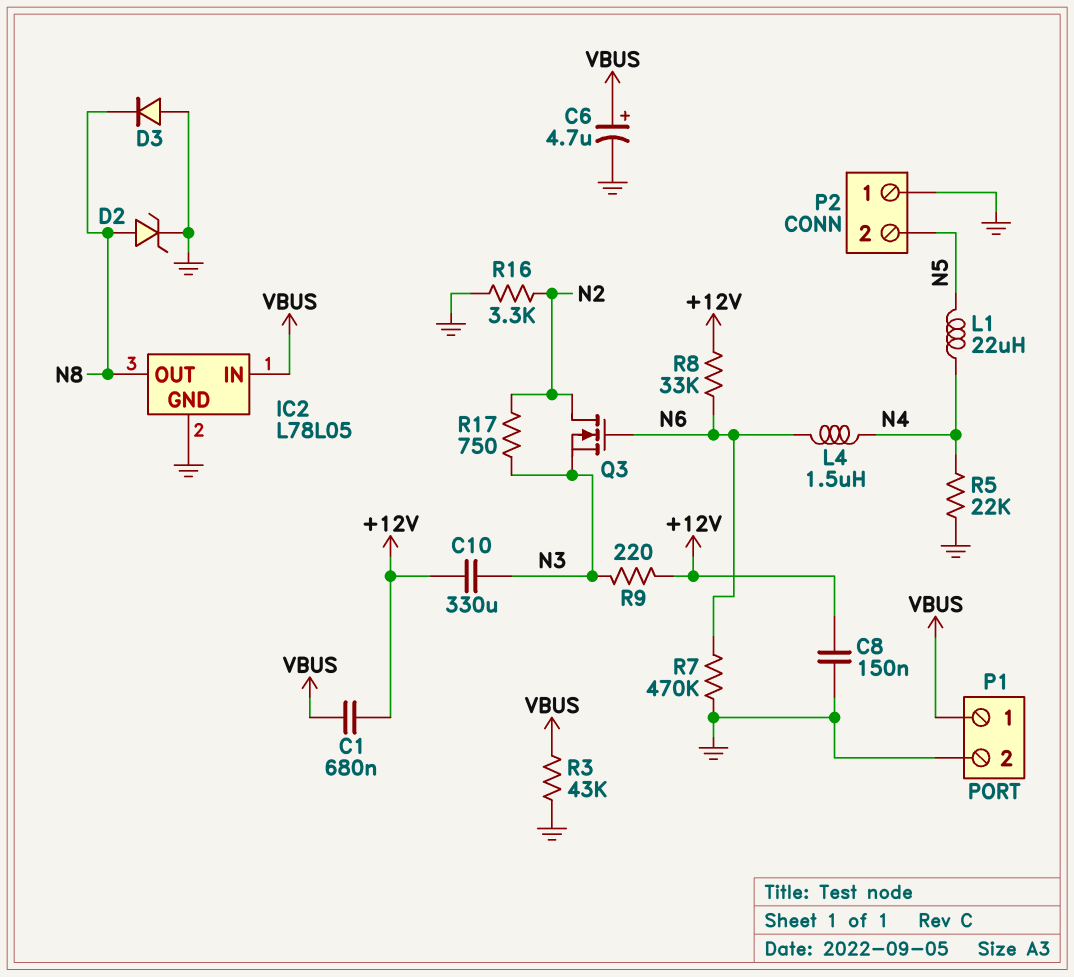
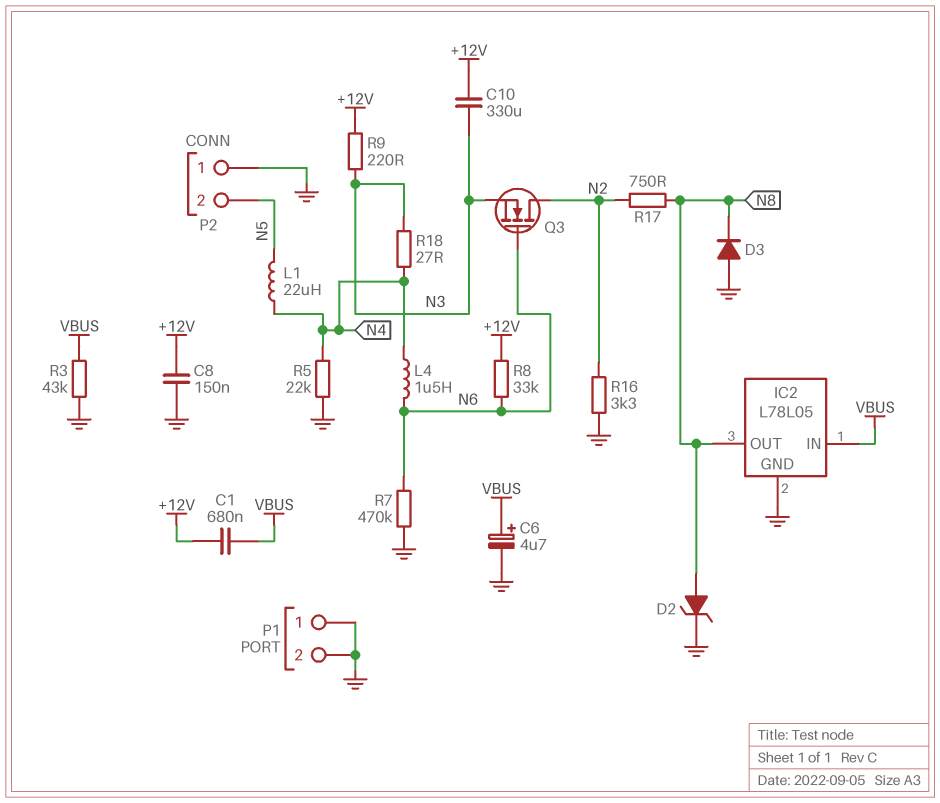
P1 pin 1: VBUS -> GND
R17: 750 (N2, N3) -> 750 (N2, N8)
R18: none -> 27 (N3, N4)

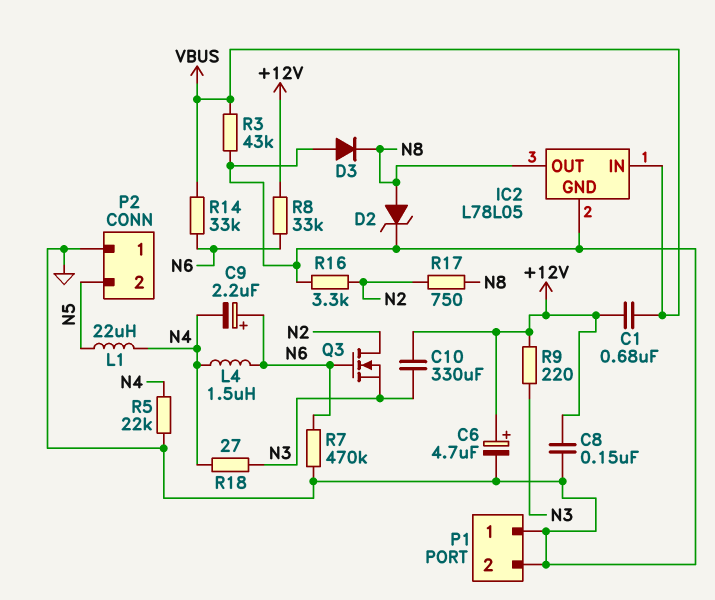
C6: 4.7uF (plus VBUS, minus GND) -> 4.7uF (plus +12V, minus GND)
C9: none -> 2.2uF (plus N6, minus N4)
R14: none -> 33k (N6, VBUS)

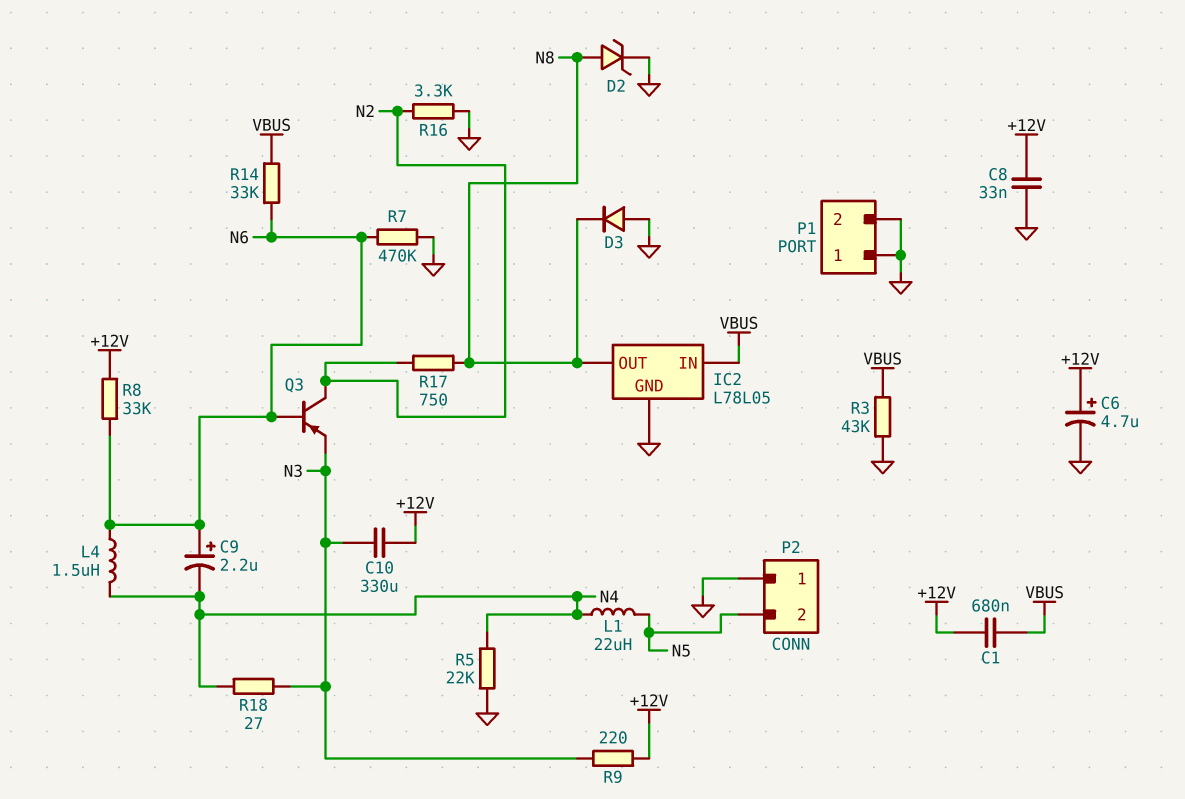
C8: 150nF (+12V, GND) -> 33nF (+12V, GND)
Q3: NMOS (G N6, D N2, S N3) -> PNP (B N6, C N2, E N3)

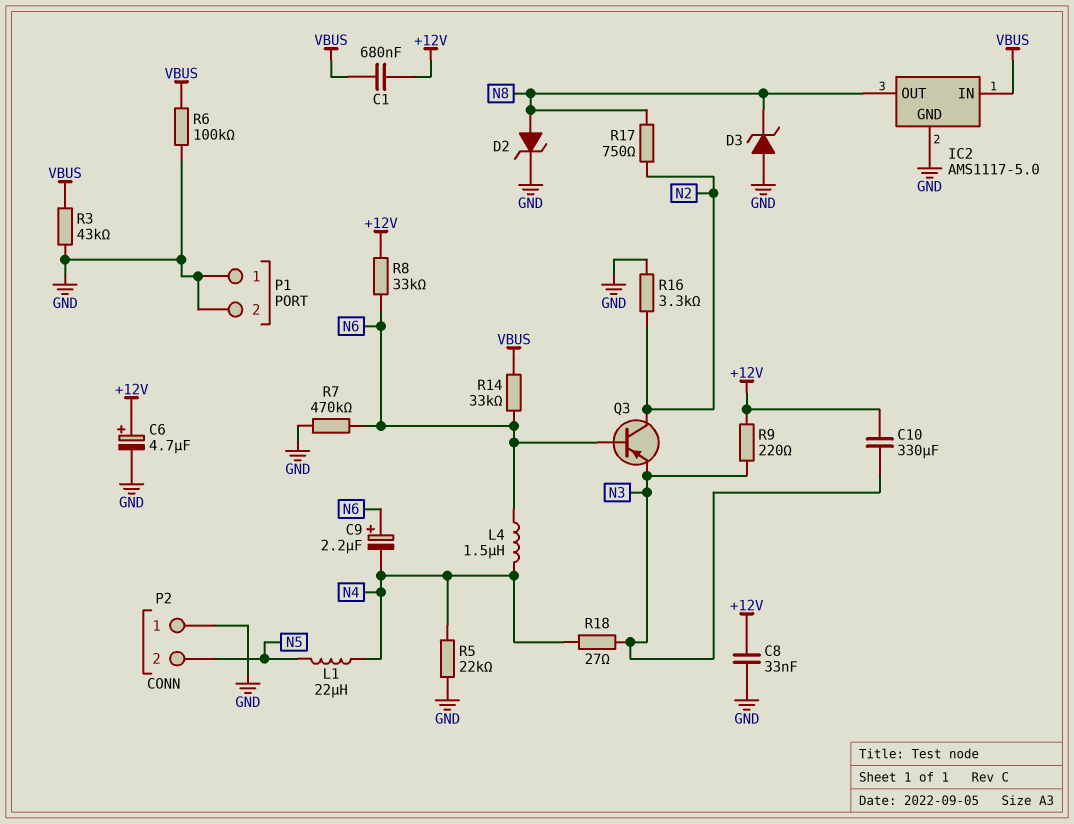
D3: diode (A GND, K N8) -> zener (A GND, K N8)
IC2: L78L05 -> AMS1117-5.0
R6: none -> 100k (GND, VBUS)

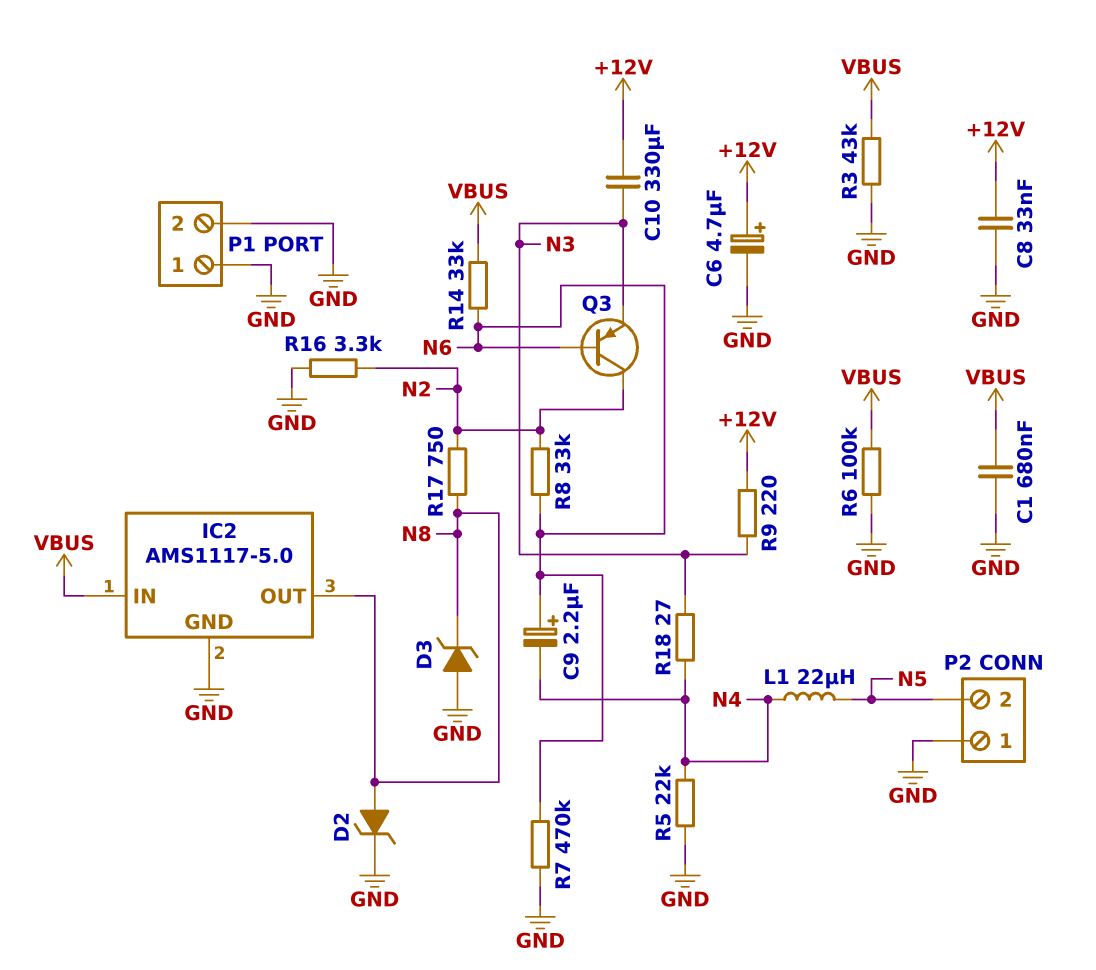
C1: 680nF (+12V, VBUS) -> 680nF (GND, VBUS)
L4: 1.5uH (N4, N6) -> none
R8: 33k (+12V, N6) -> 33k (N2, N6)

